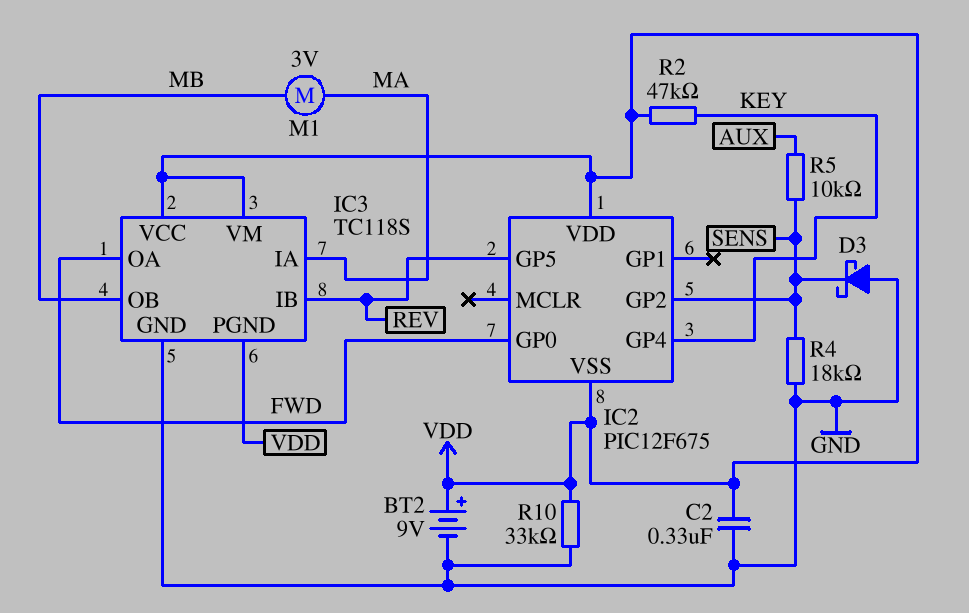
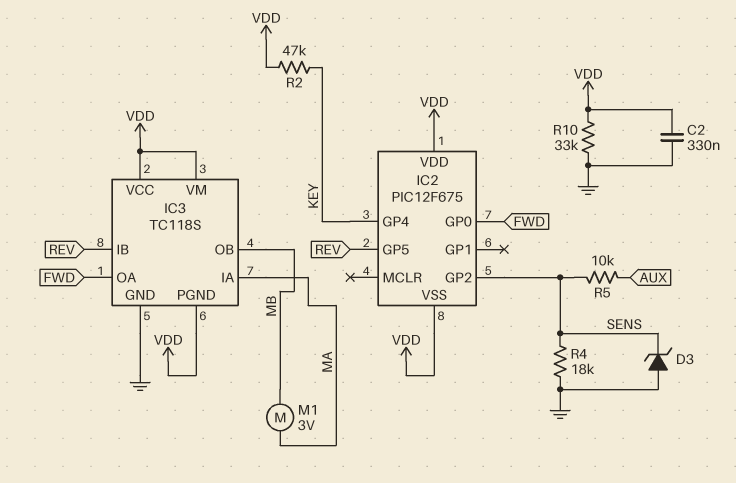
BT2: 9V (plus VDD, minus GND) -> none
D3: schottky (A GND, K SENS) -> zener (A GND, K SENS)

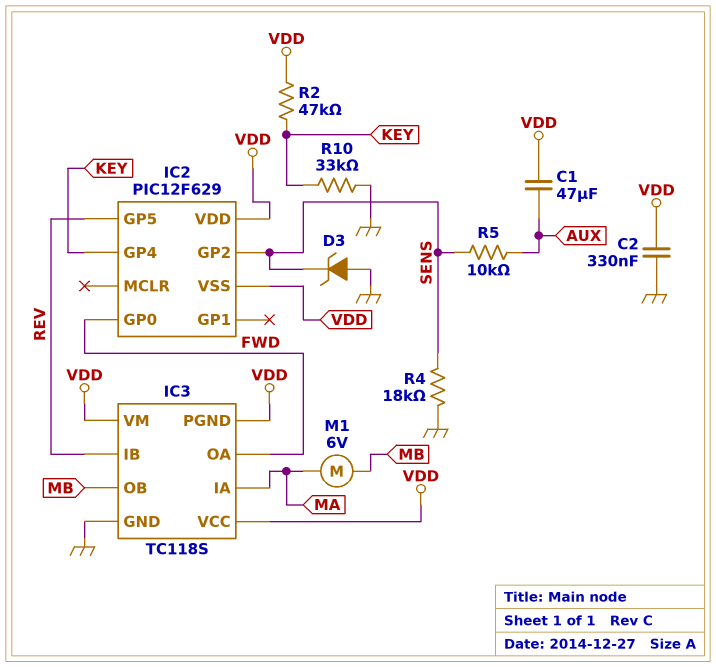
C1: none -> 47uF (AUX, VDD)
IC2: PIC12F675 -> PIC12F629
M1: motor 3V (MA, MB) -> motor 6V (MA, MB)
R10: 33k (GND, VDD) -> 33k (GND, KEY)

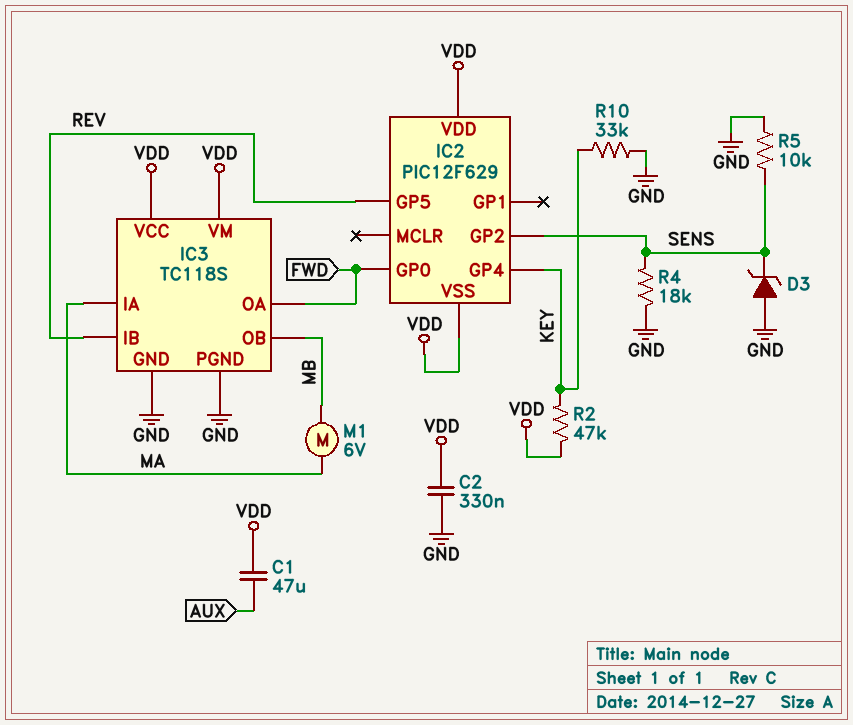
IC3 pin PGND: VDD -> GND
R5: 10k (AUX, SENS) -> 10k (GND, SENS)

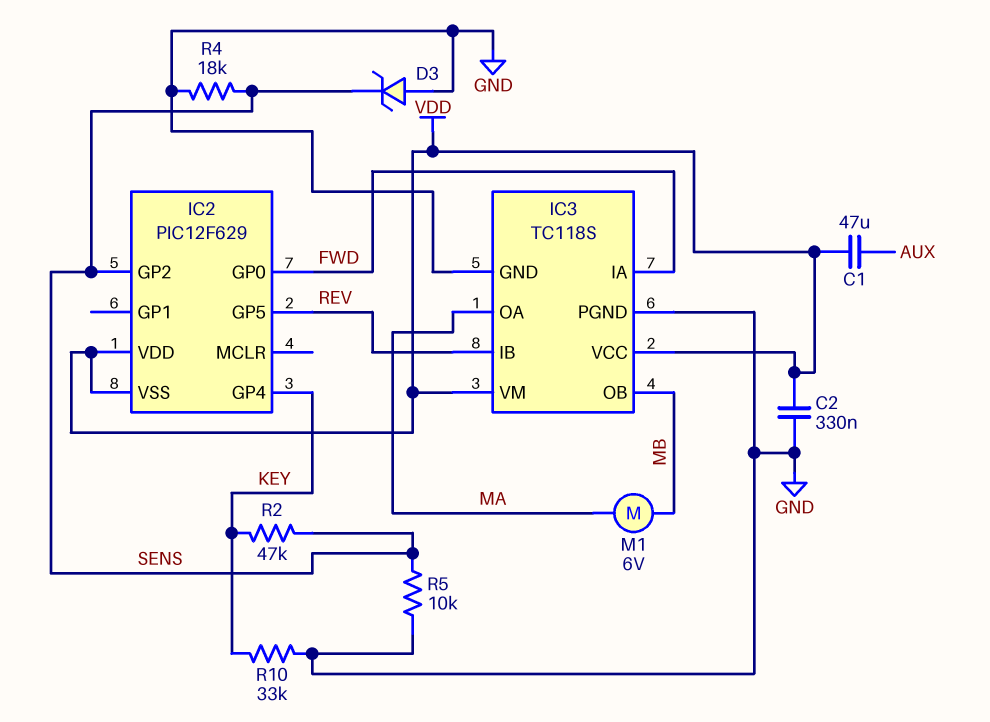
IC3 pin IA: MA -> FWD
IC3 pin OA: FWD -> MA
R2: 47k (KEY, VDD) -> 47k (KEY, SENS)

